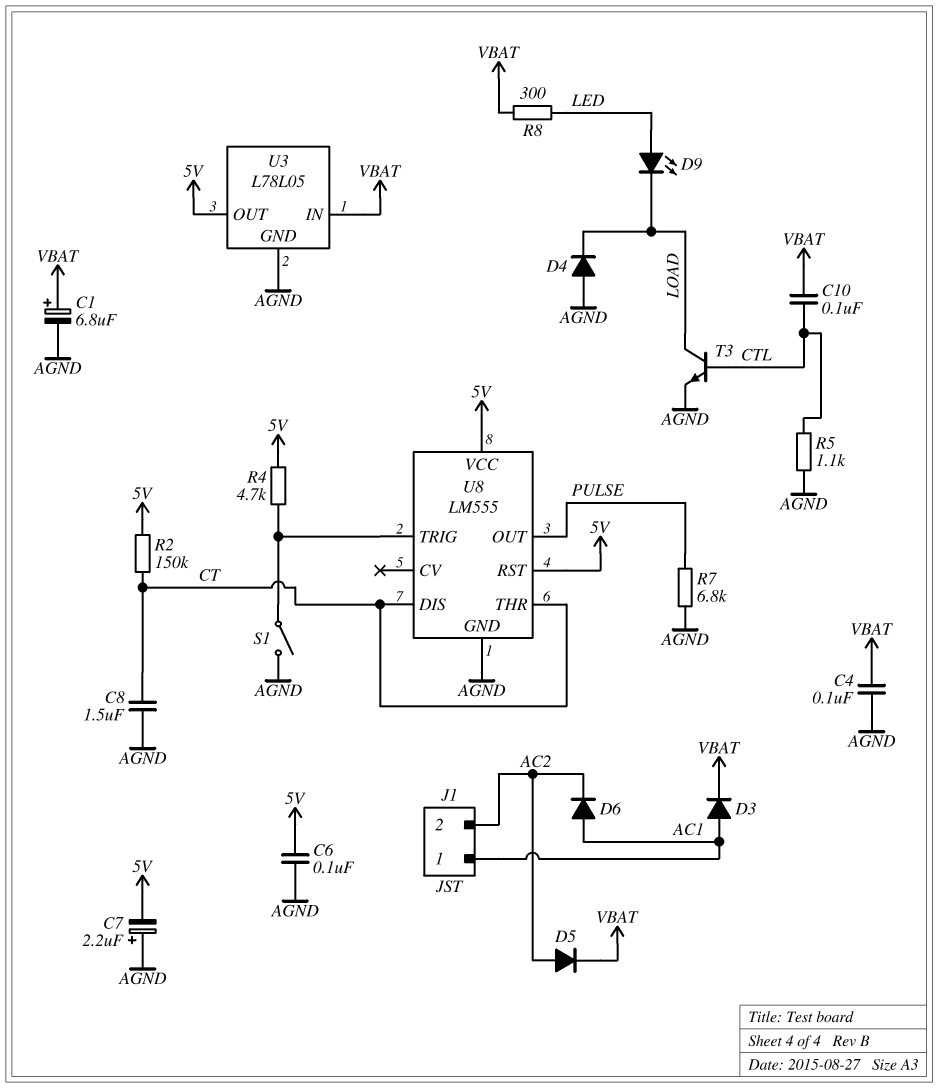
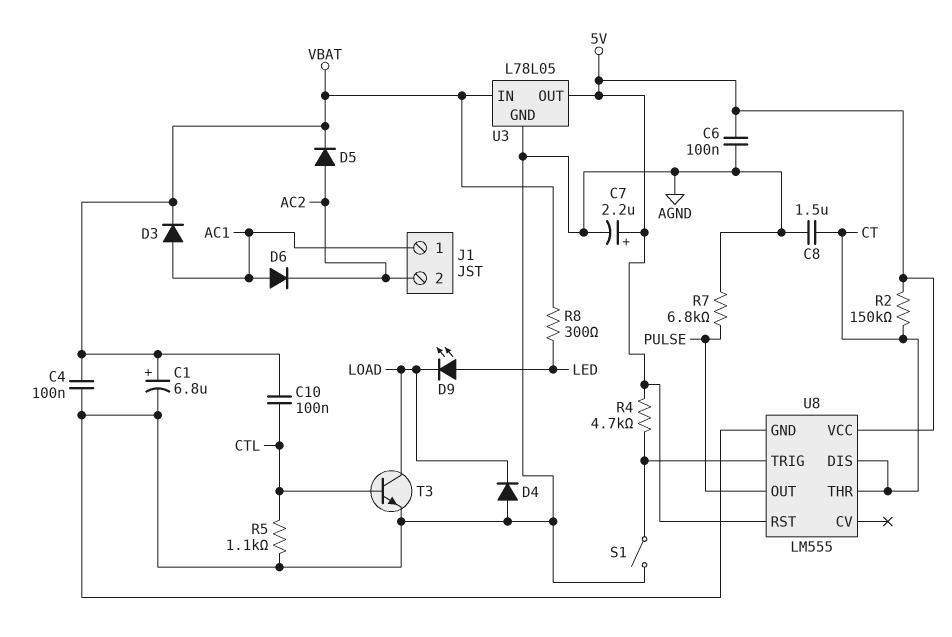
C7: 2.2uF (plus AGND, minus 5V) -> 2.2uF (plus 5V, minus AGND)

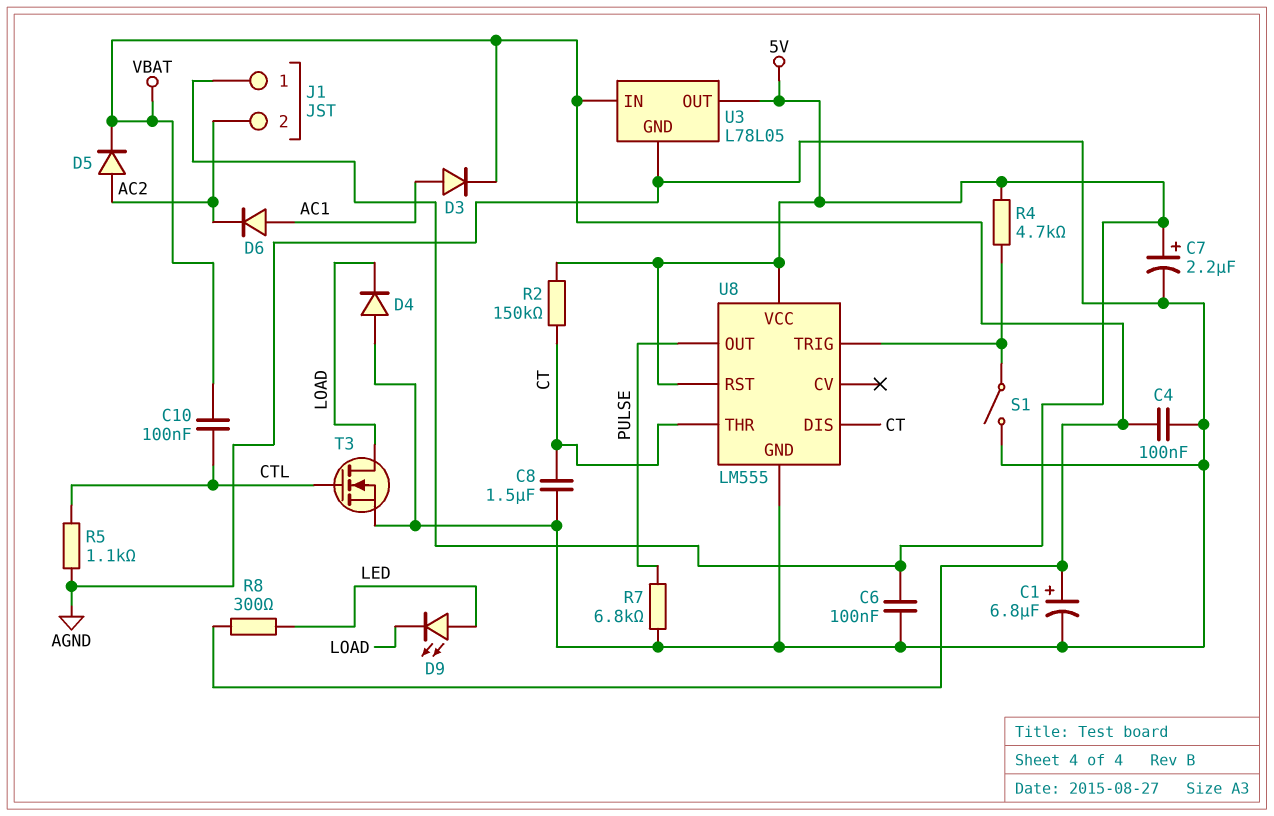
J1 pin 1: AC1 -> 5V
T3: NPN (B CTL, C LOAD, E AGND) -> NMOS (G CTL, D LOAD, S AGND)

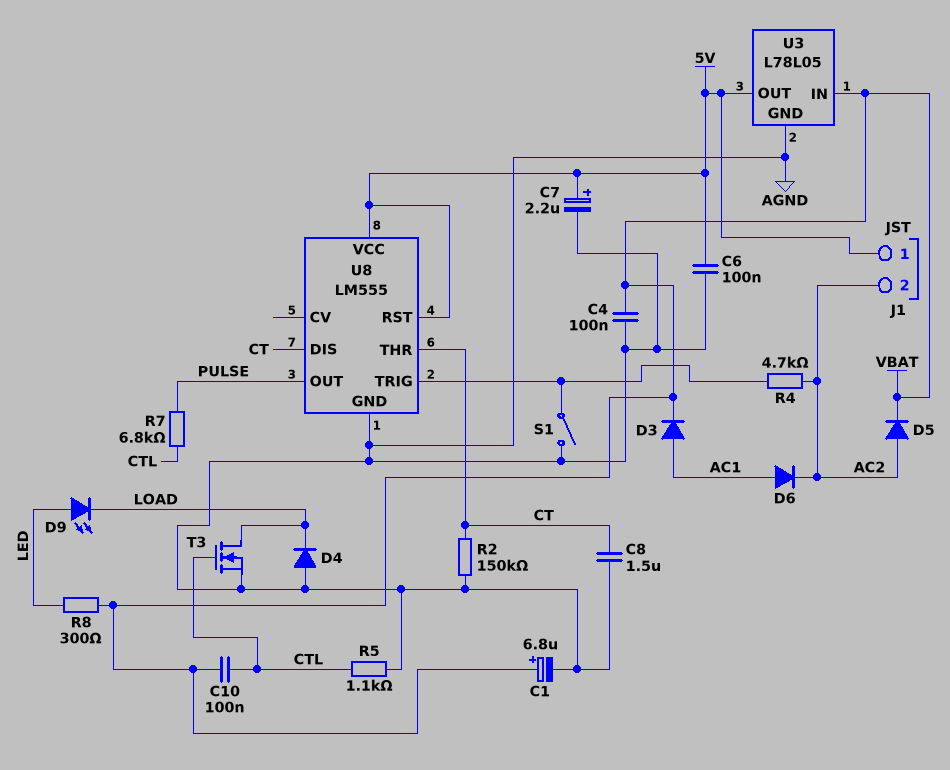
R2: 150k (5V, CT) -> 150k (AGND, CT)
R4: 4.7k (5V, U8/TRIG) -> 4.7k (AC2, U8/TRIG)
R7: 6.8k (AGND, PULSE) -> 6.8k (CTL, PULSE)

